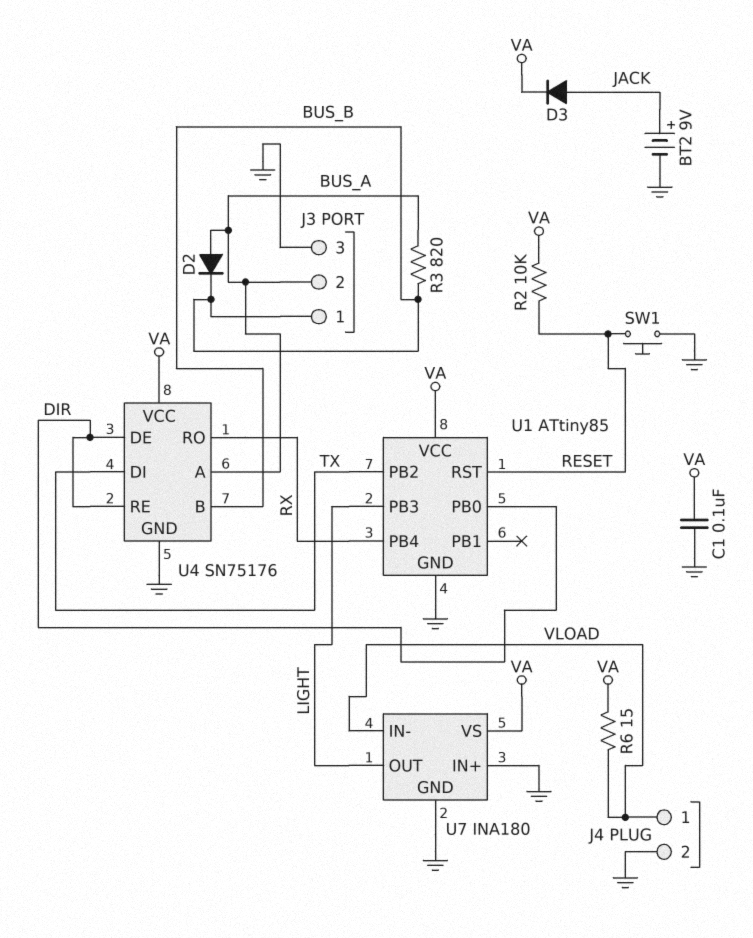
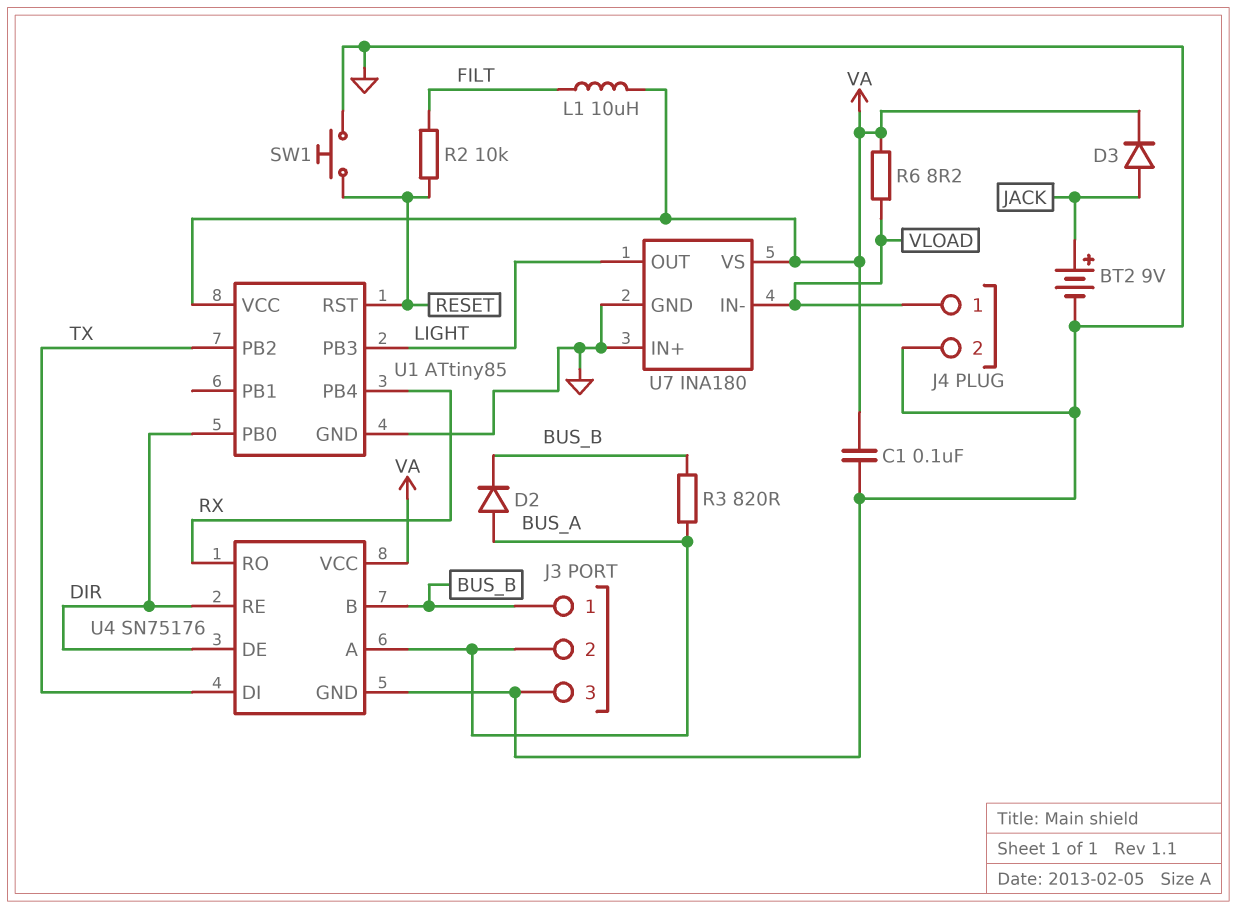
L1: none -> 10uH (FILT, VA)
R2: 10k (RESET, VA) -> 10k (FILT, RESET)
R6: 15 (VA, VLOAD) -> 8.2 (VA, VLOAD)

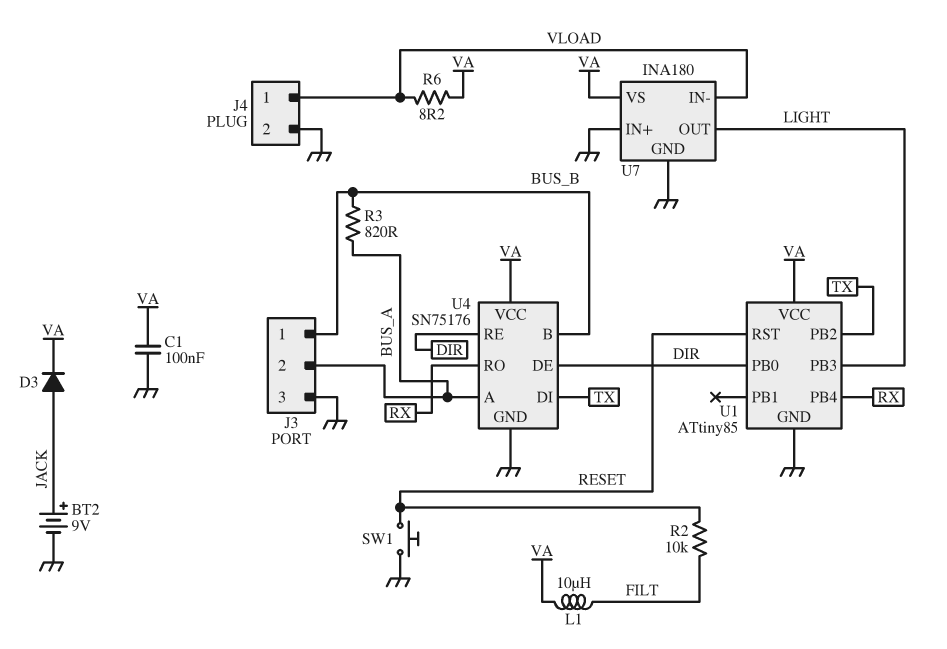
D2: diode (A BUS_A, K BUS_B) -> none

